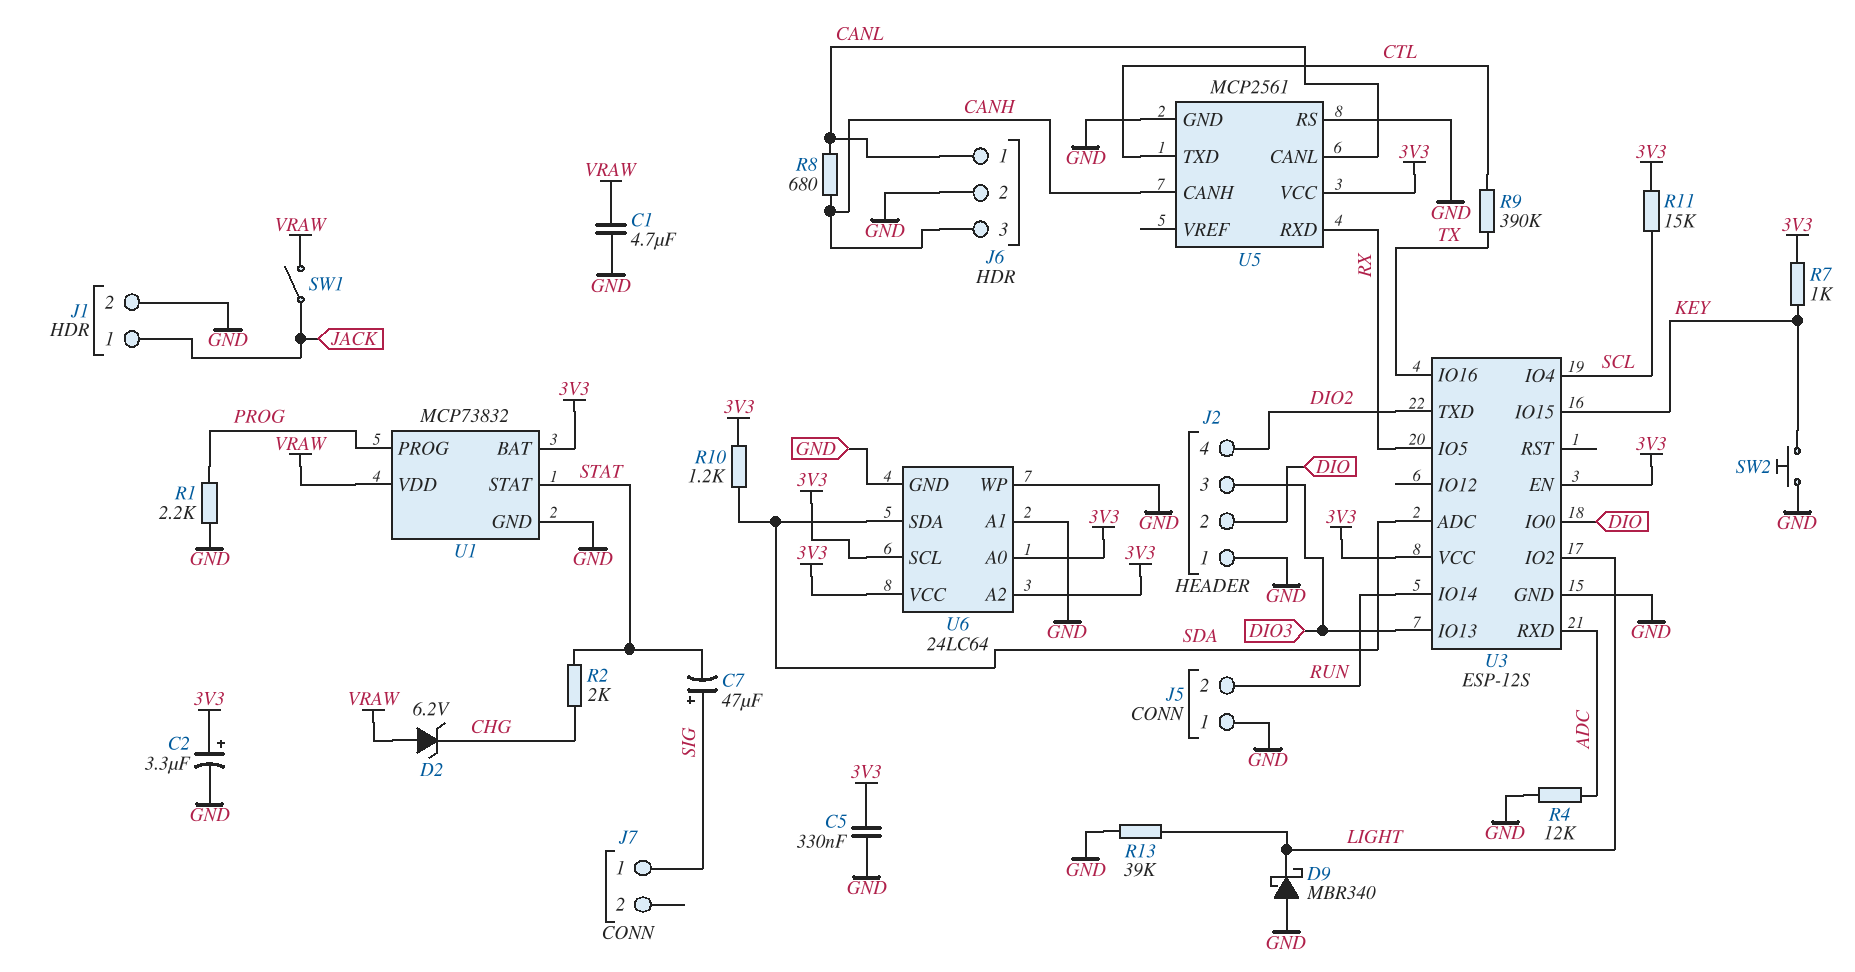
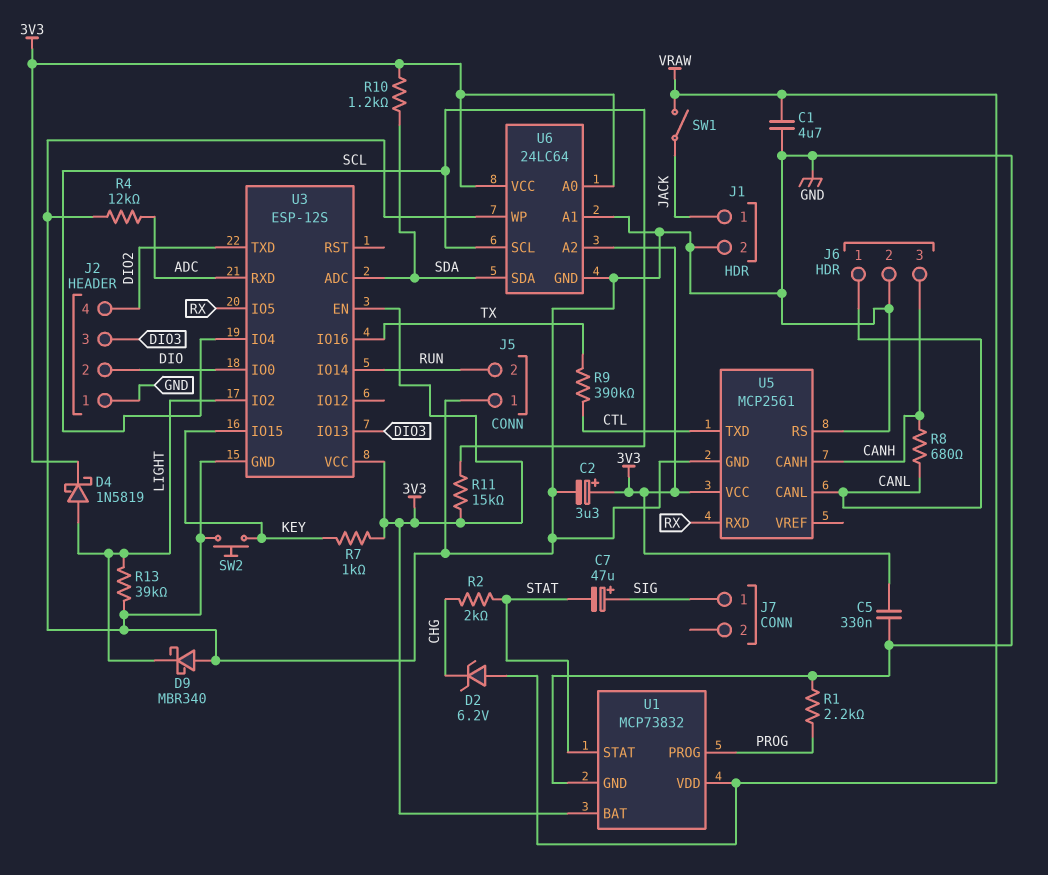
D4: none -> schottky 1N5819 (A LIGHT, K 3V3)
U6 pin SCL: 3V3 -> SCL

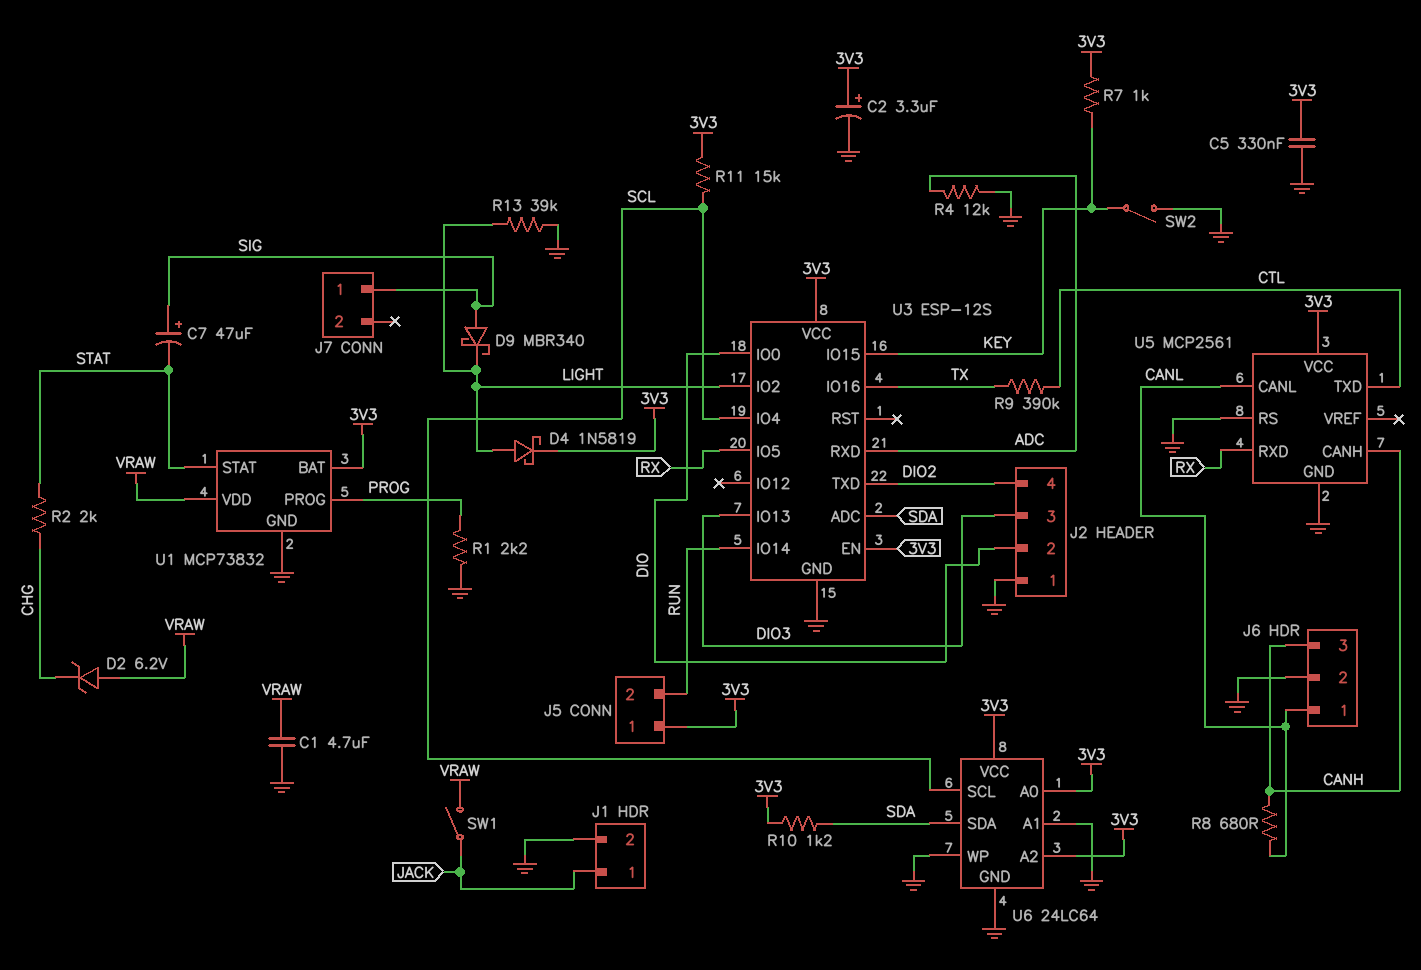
D9: schottky MBR340 (A GND, K LIGHT) -> schottky MBR340 (A SIG, K LIGHT)
J5 pin 1: GND -> 3V3
SW2: button (GND, KEY) -> switch (GND, KEY)

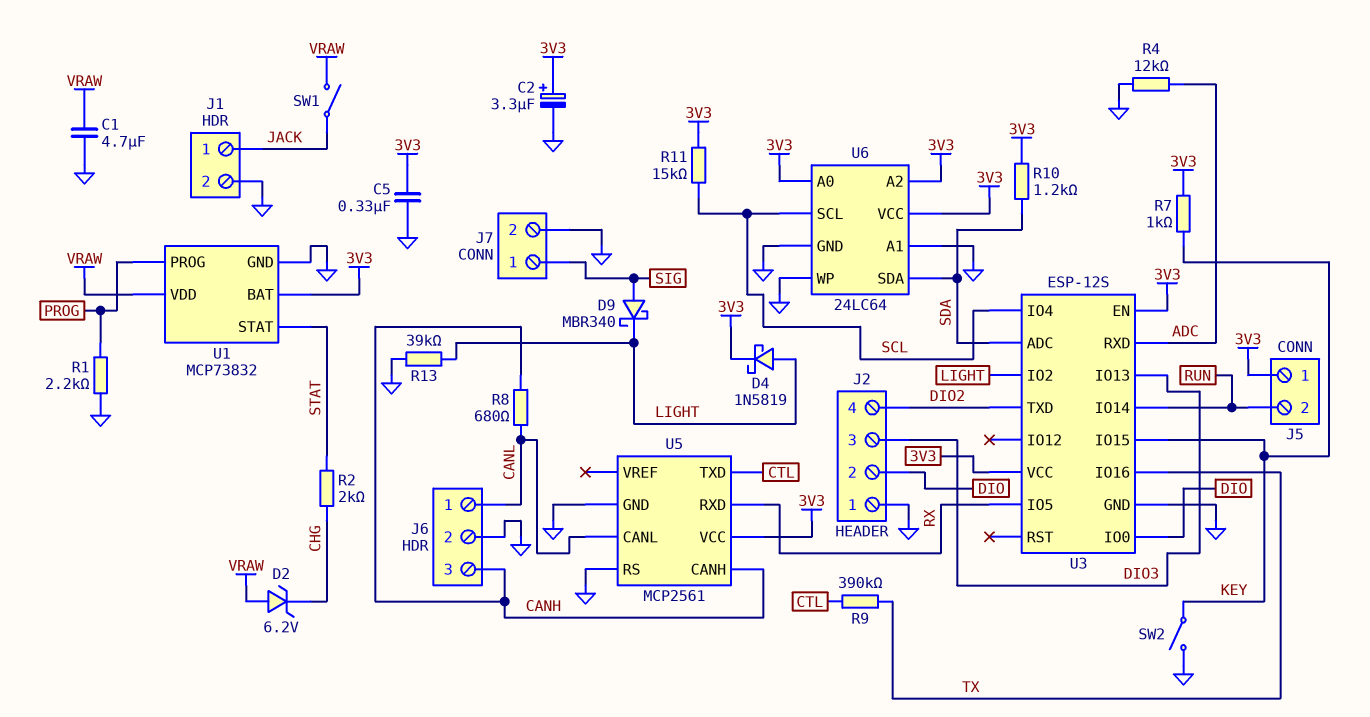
C7: 47uF (plus SIG, minus STAT) -> none
J7 pin 2: none -> GND

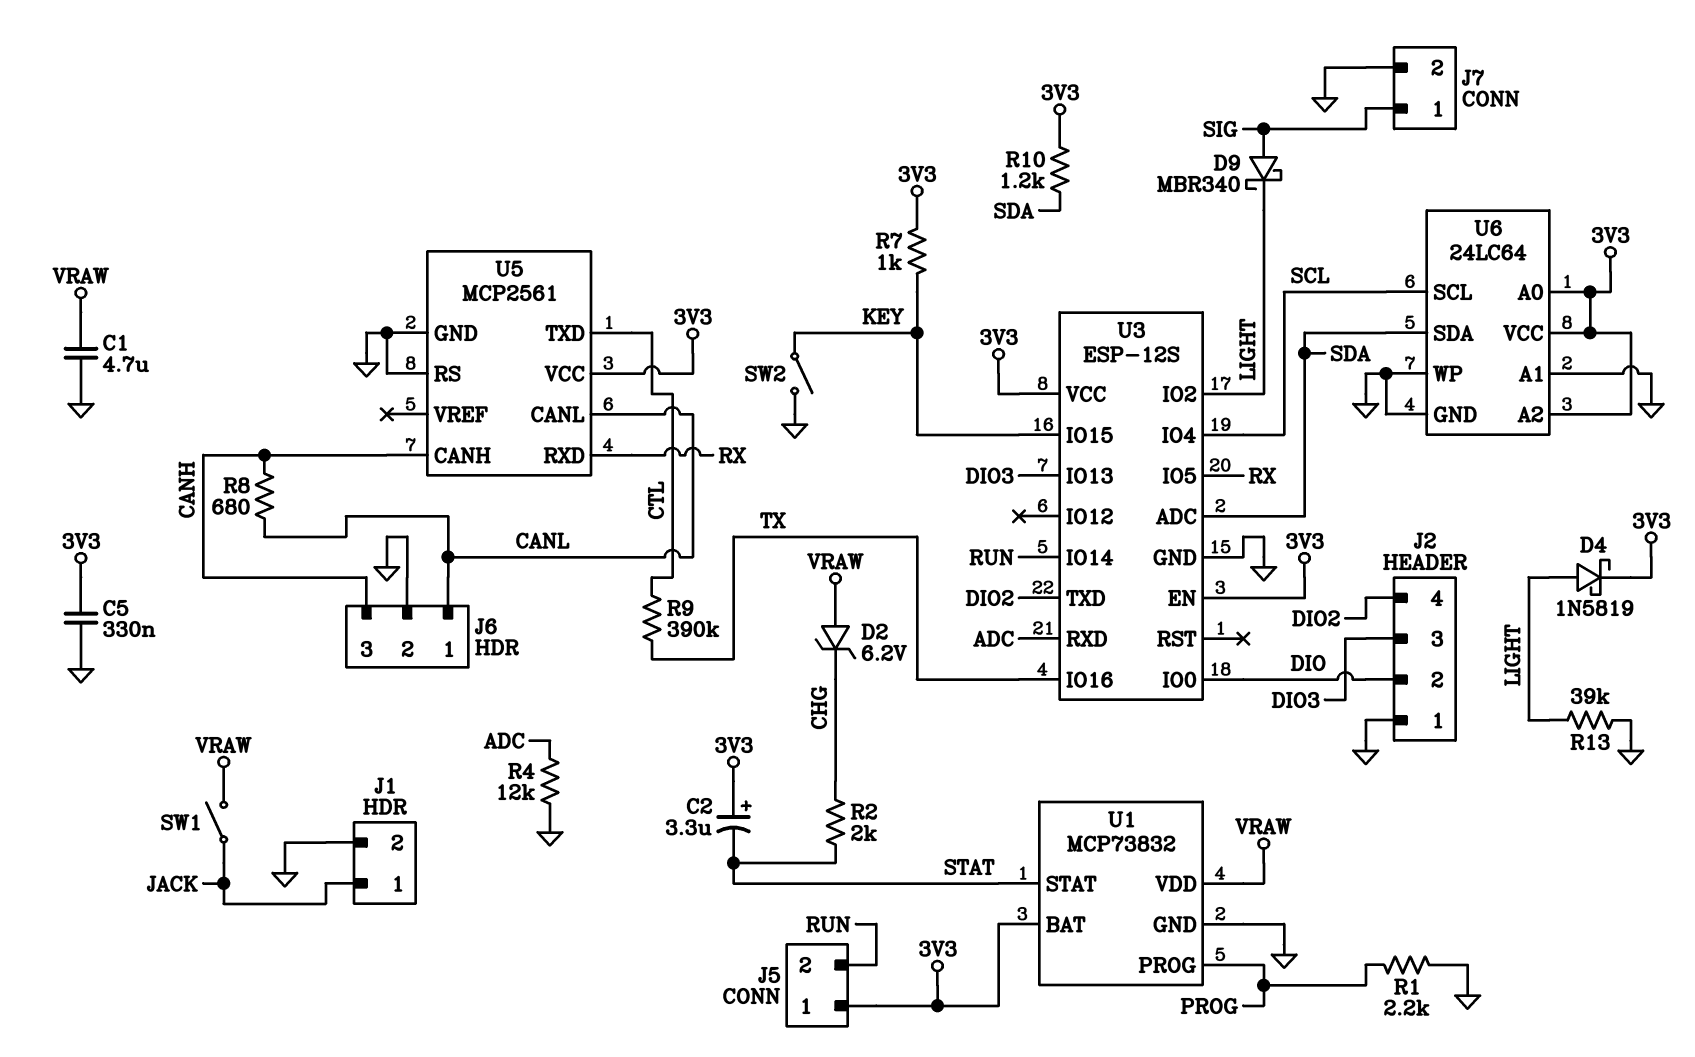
C2: 3.3uF (plus 3V3, minus GND) -> 3.3uF (plus 3V3, minus STAT)
R11: 15k (3V3, SCL) -> none

